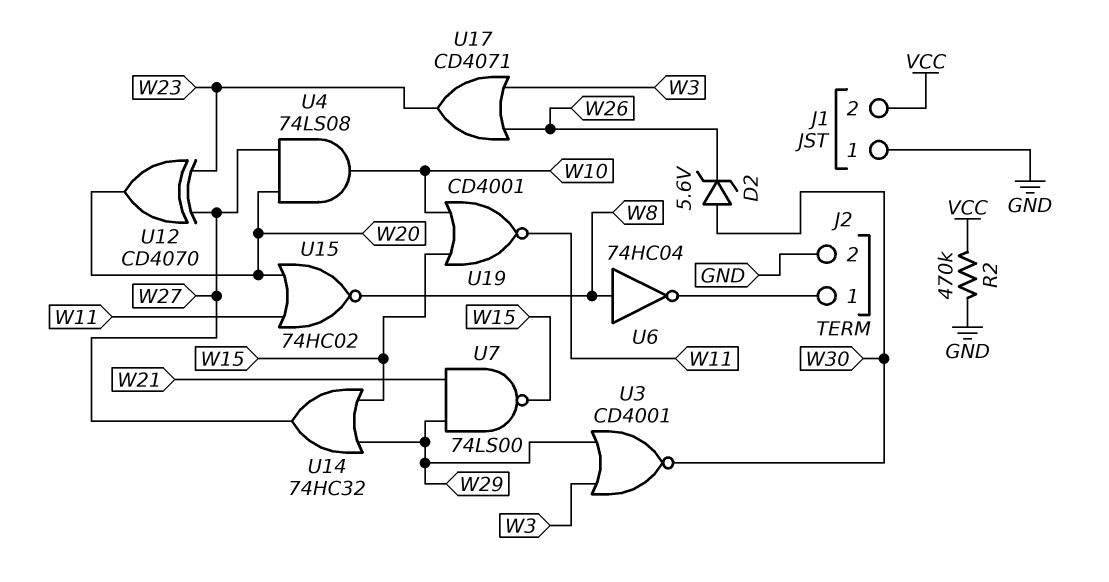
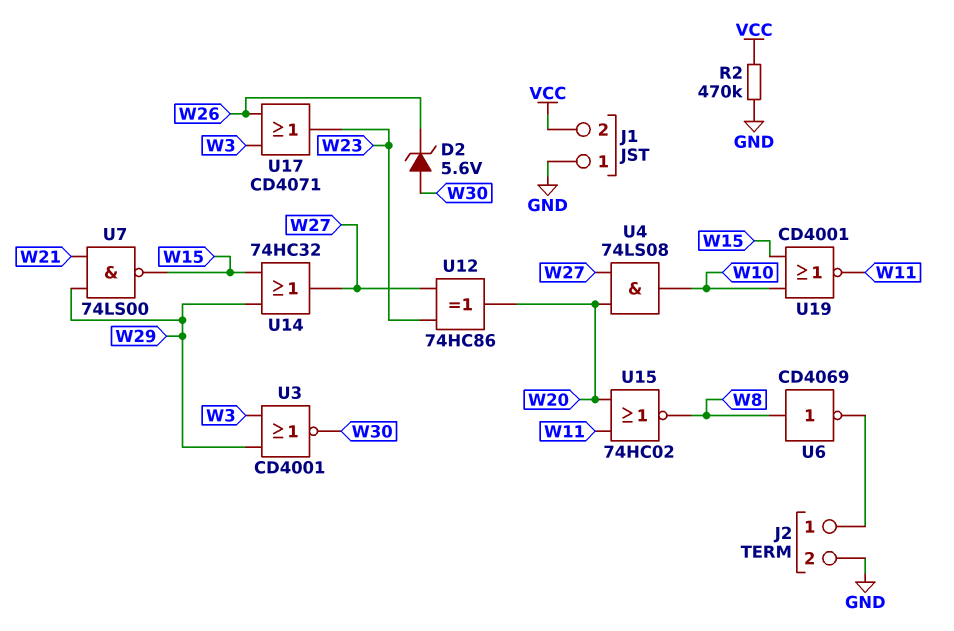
U6: NOT 74HC04 (in W8, out J2/1) -> NOT CD4069 (in W8, out J2/1)
U12: XOR CD4070 (in W23, in W27, out W20) -> XOR 74HC86 (in W23, in W27, out W20)

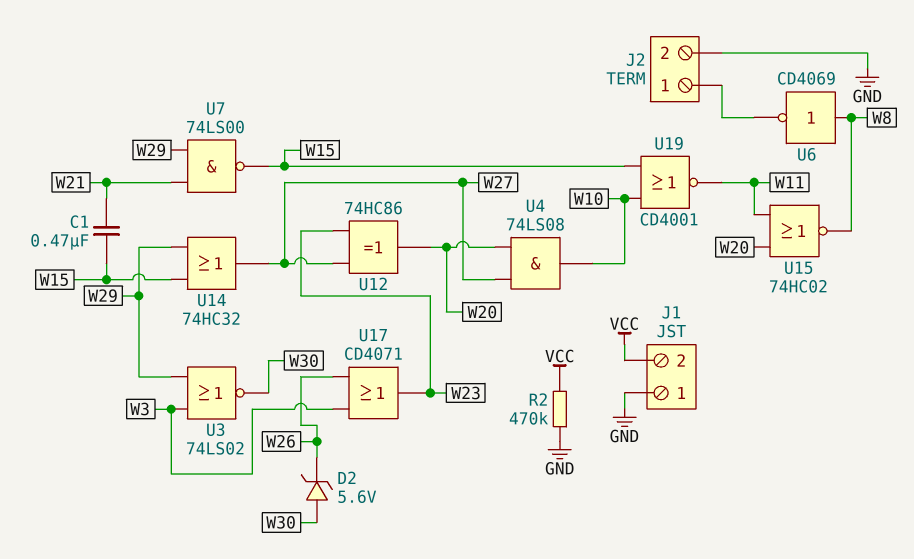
C1: none -> 470nF (W15, W21)
U3: NOR CD4001 (in W3, in W29, out W30) -> NOR 74LS02 (in W3, in W29, out W30)

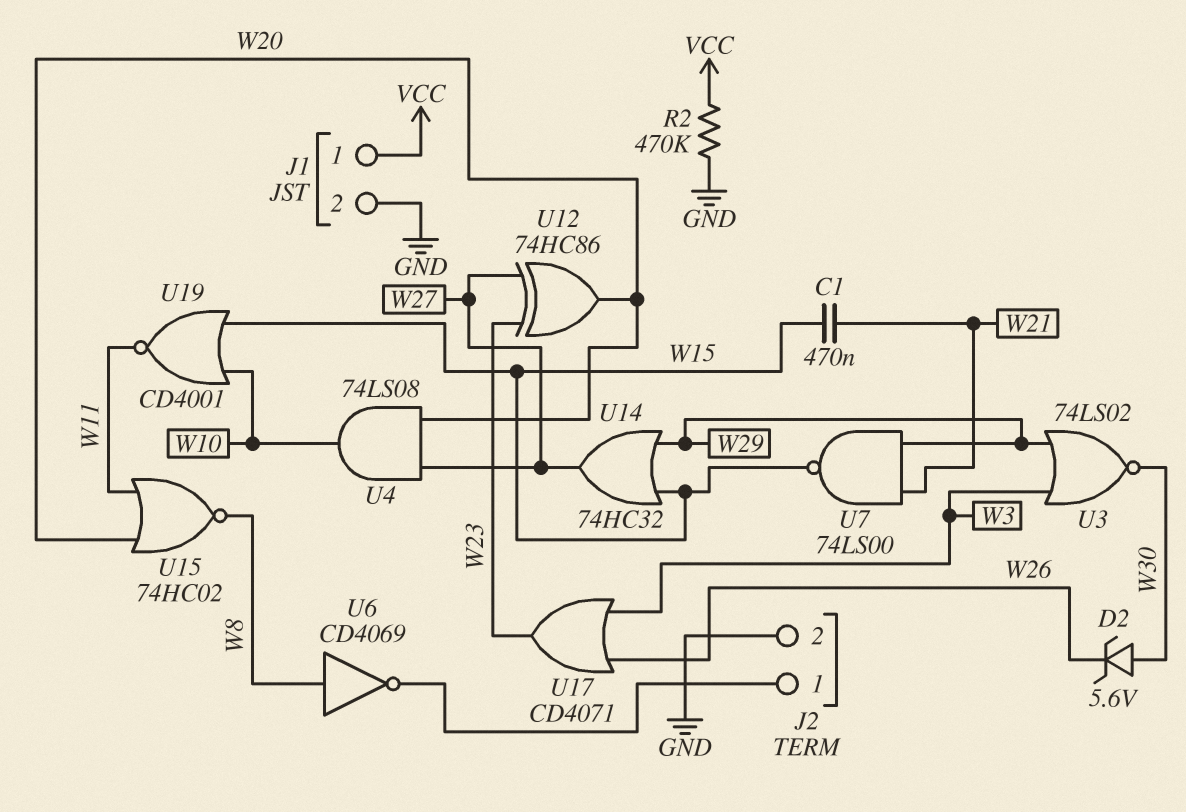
J1 pin 1: GND -> VCC
J1 pin 2: VCC -> GND

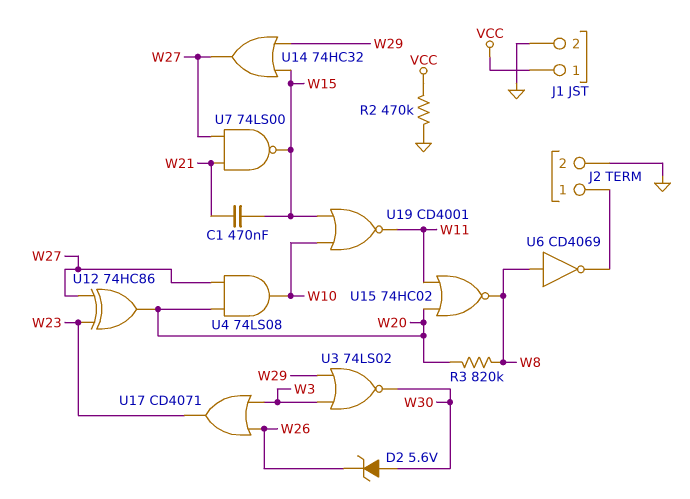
R3: none -> 820k (W8, W20)
U7: NAND 74LS00 (in W21, in W29, out W15) -> NAND 74LS00 (in W21, in W27, out W15)

